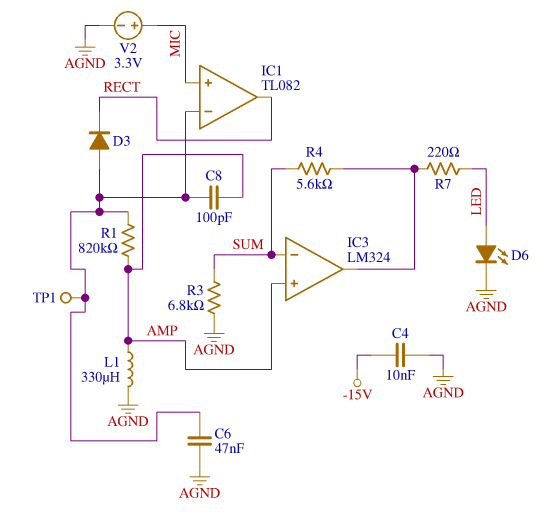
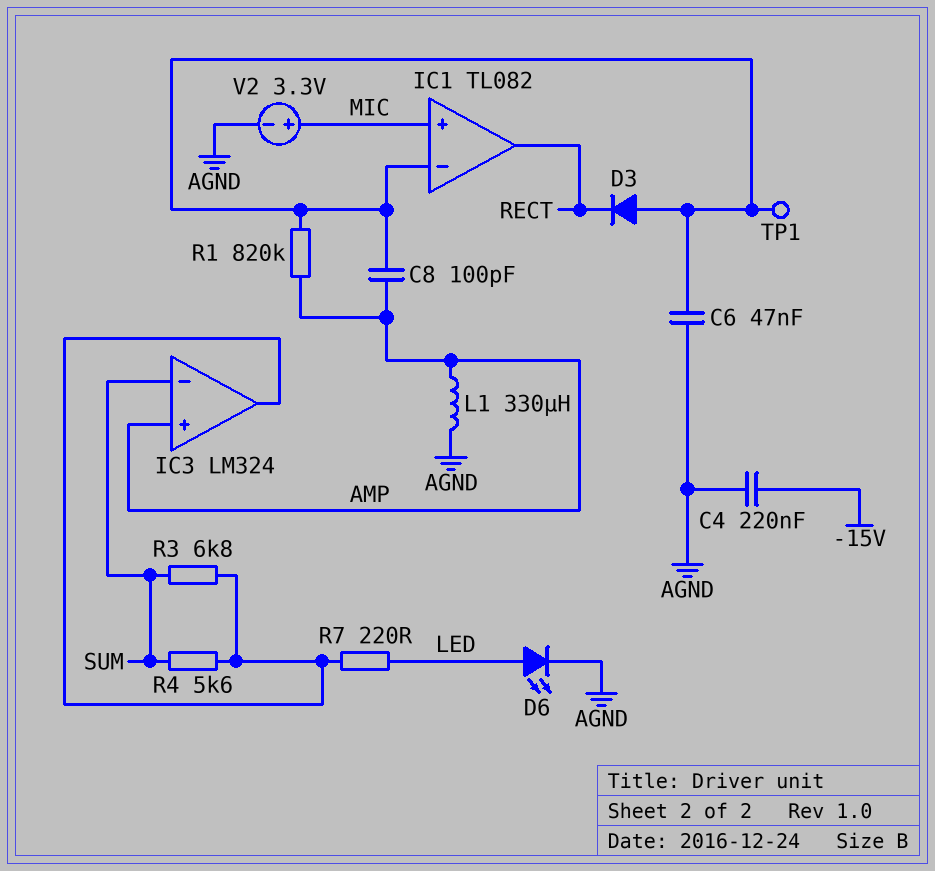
C4: 10nF (-15V, AGND) -> 220nF (-15V, AGND)
R3: 6.8k (AGND, SUM) -> 6.8k (IC3/out, SUM)

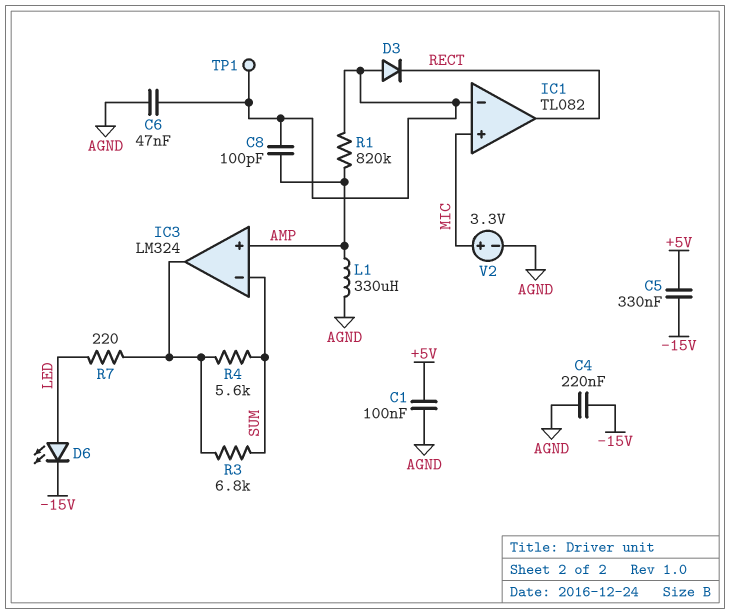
C1: none -> 100nF (+5V, AGND)
C5: none -> 330nF (+5V, -15V)
D6: LED (A LED, K AGND) -> LED (A LED, K -15V)

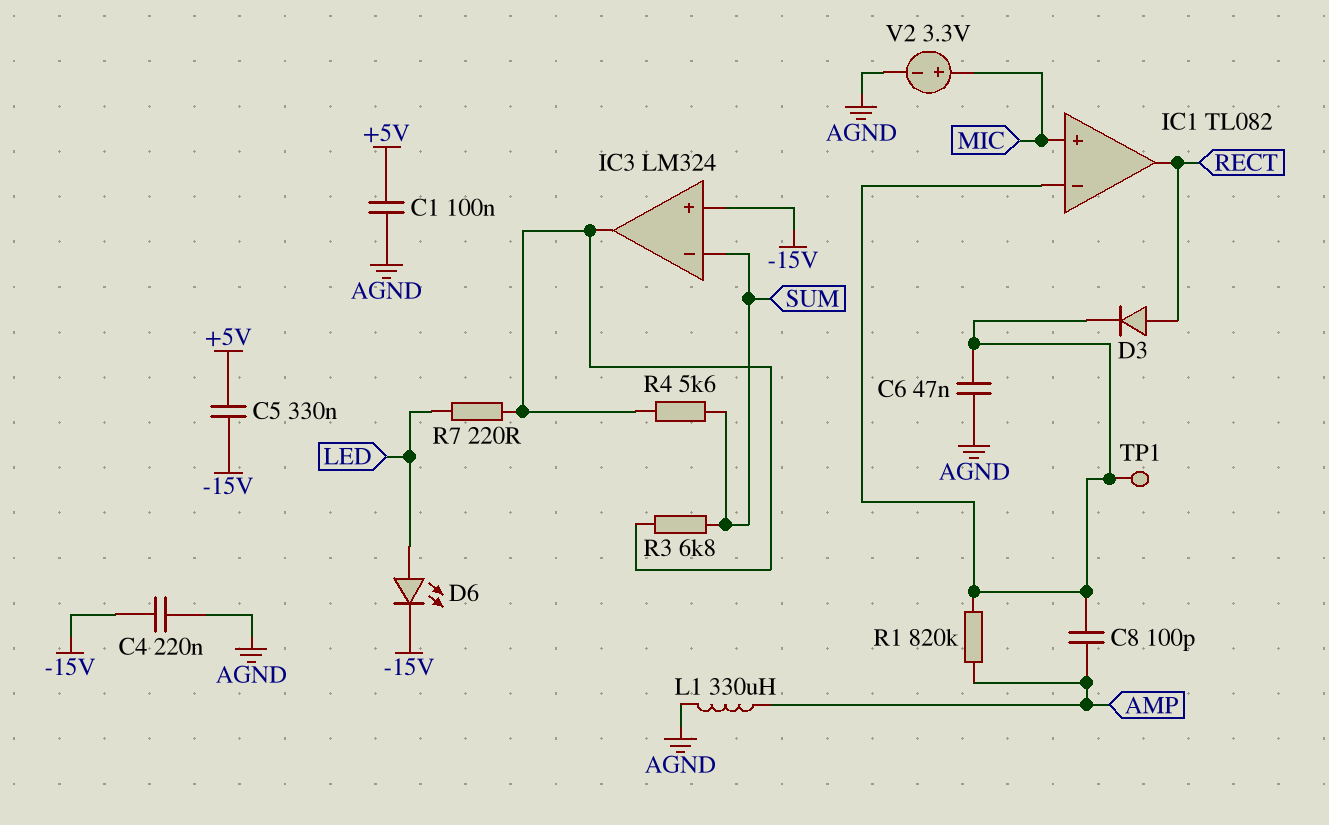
D3: diode (A IC1/in-, K RECT) -> diode (A RECT, K IC1/in-)
IC3 pin in+: AMP -> -15V

